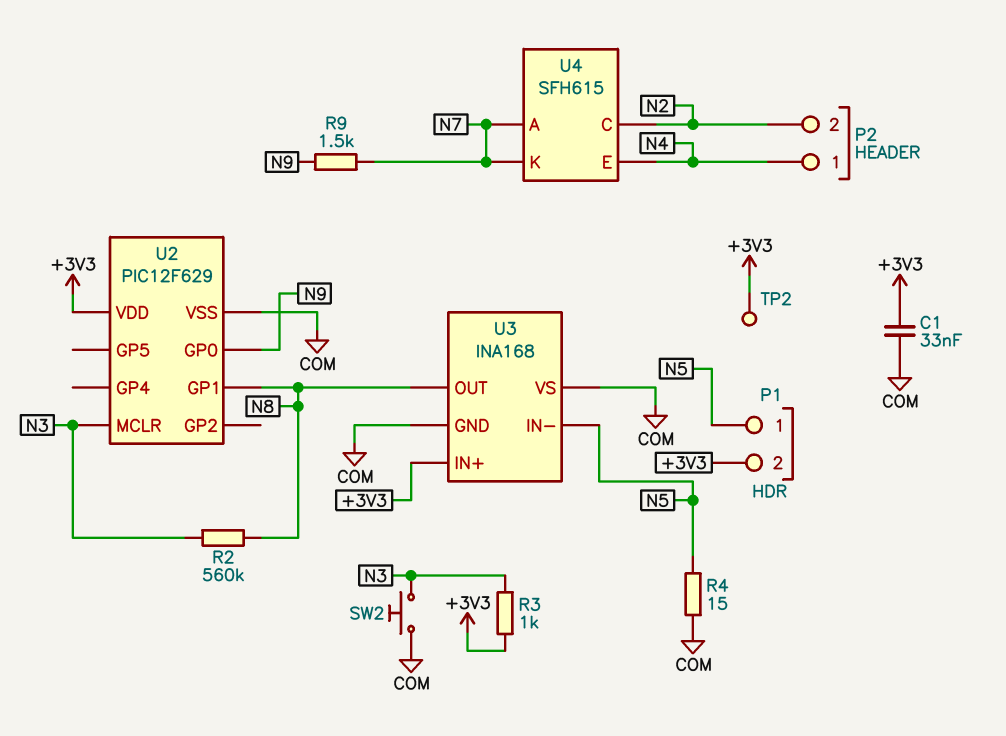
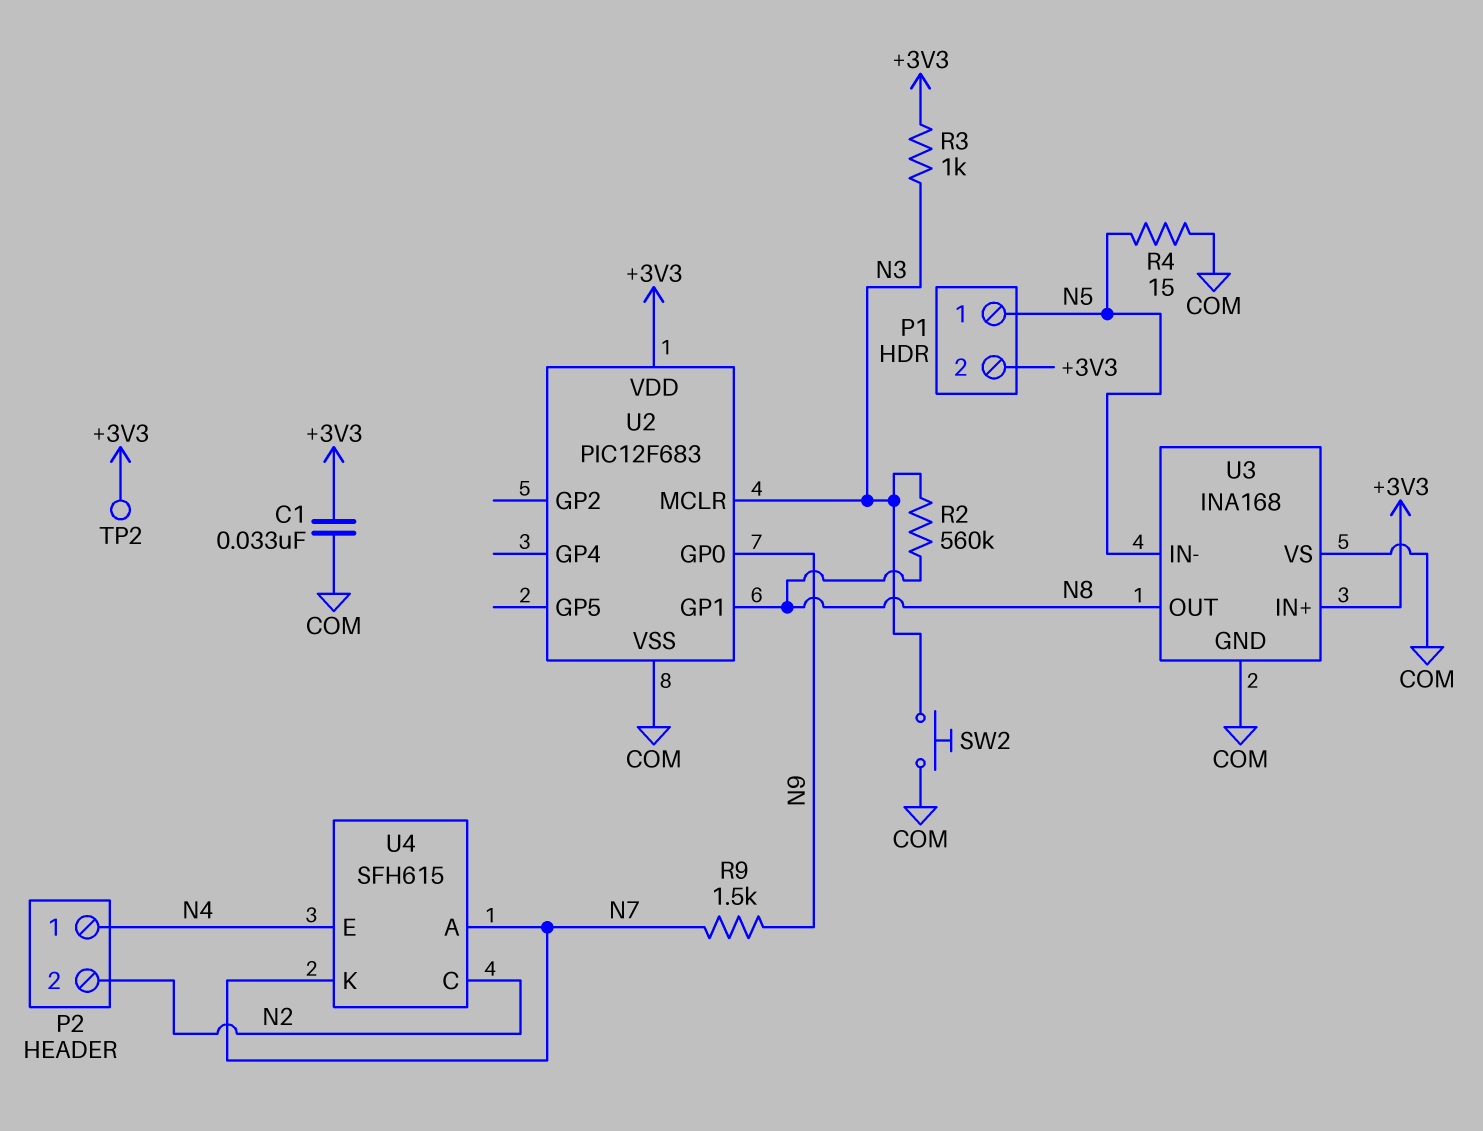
U2: PIC12F629 -> PIC12F683

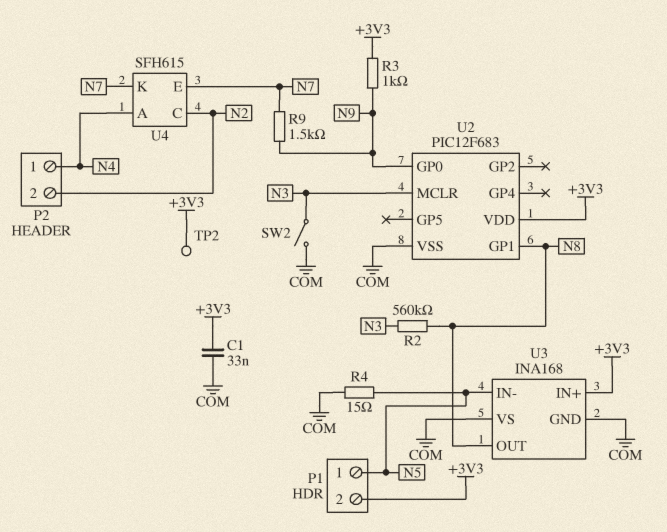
R3: 1k (+3V3, N3) -> 1k (+3V3, N9)
SW2: button (COM, N3) -> switch (COM, N3)
U4 pin A: N7 -> N4
U4 pin E: N4 -> N7

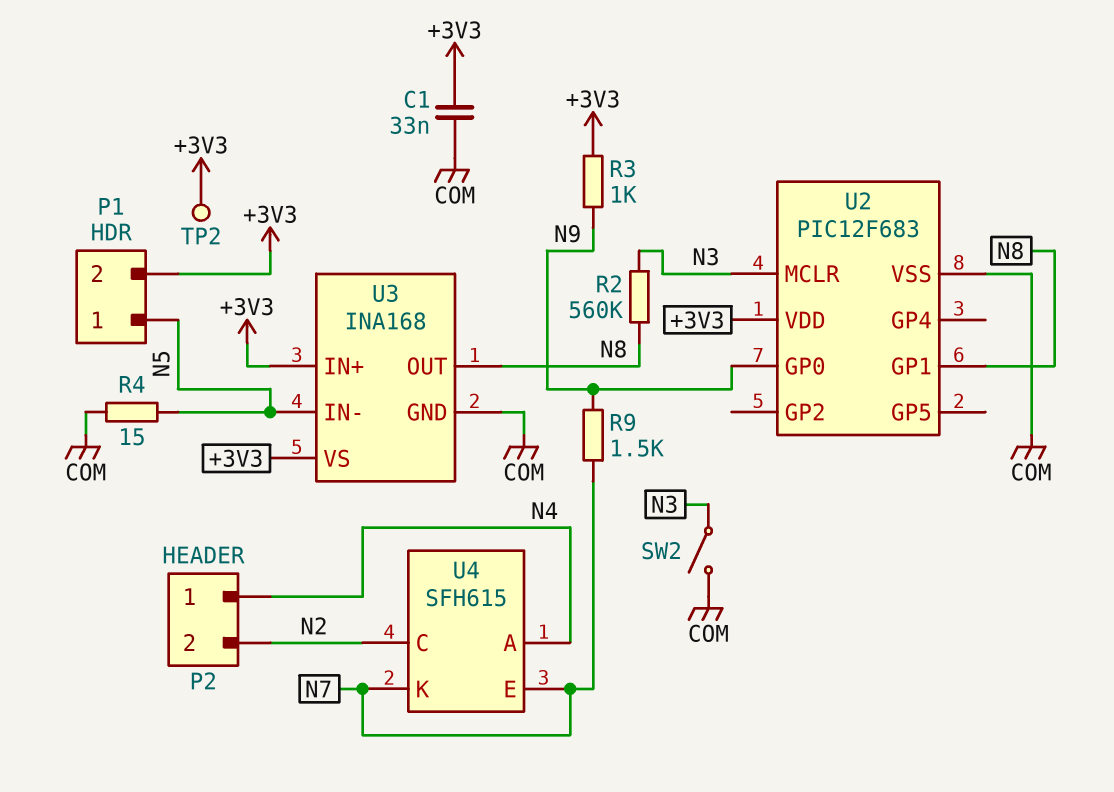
U3 pin VS: COM -> +3V3

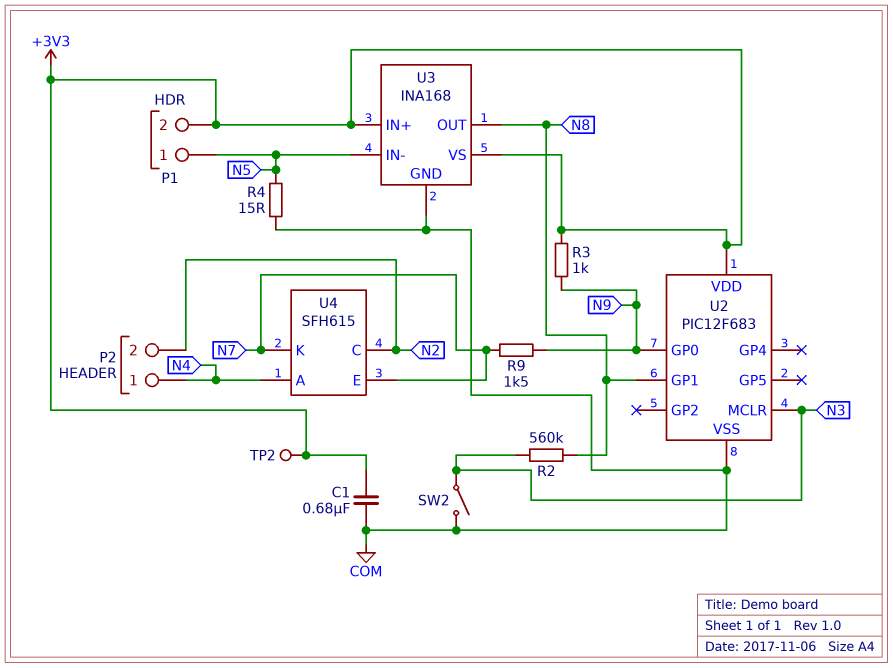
C1: 33nF (+3V3, COM) -> 680nF (+3V3, COM)

